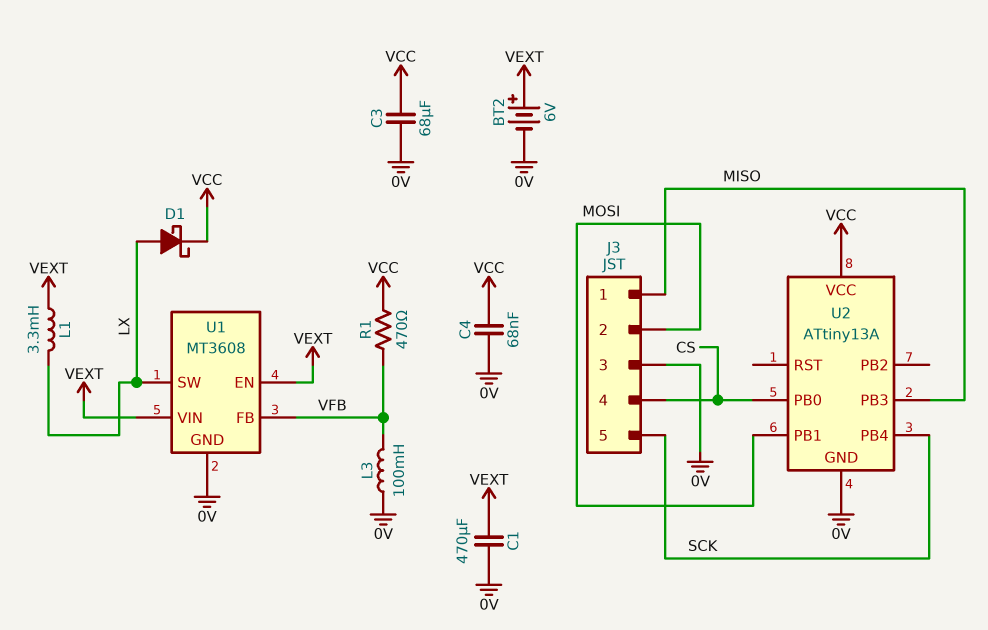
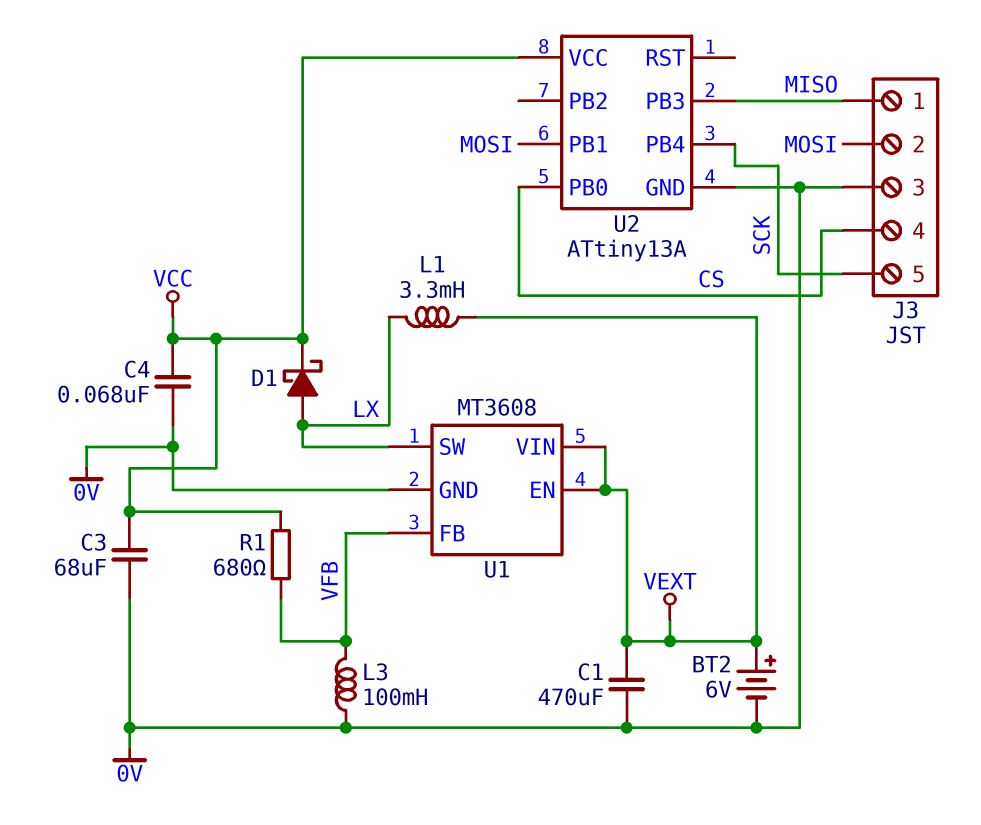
R1: 470 (VCC, VFB) -> 680 (VCC, VFB)

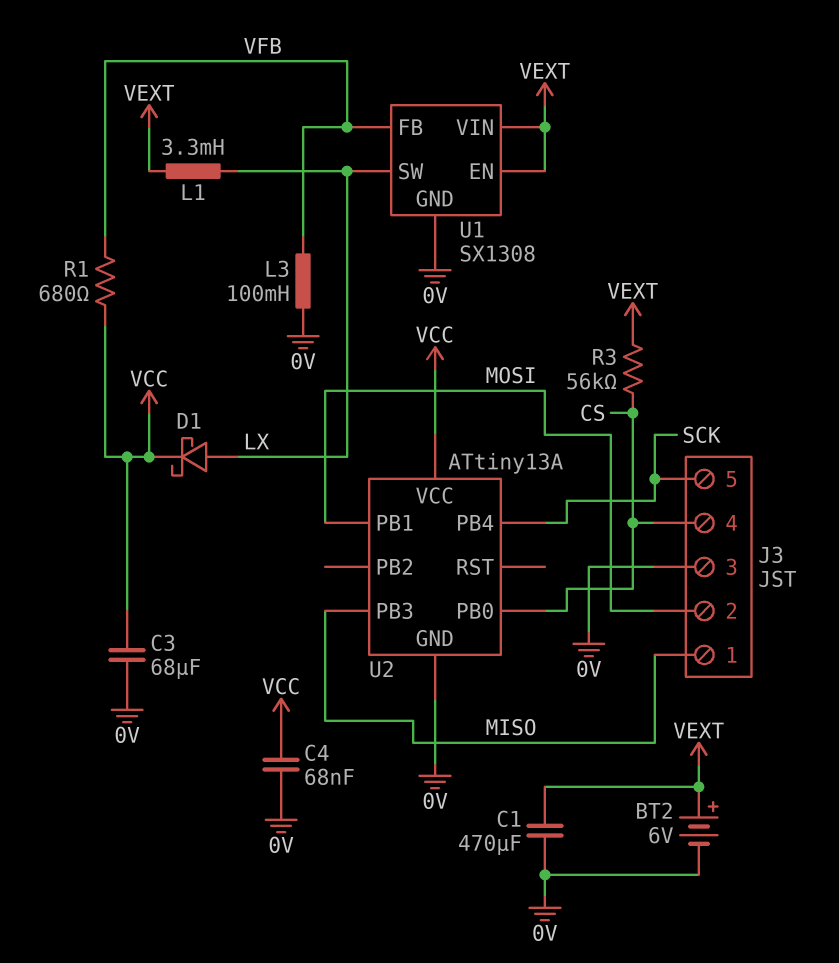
R3: none -> 56k (CS, VEXT)
U1: MT3608 -> SX1308

